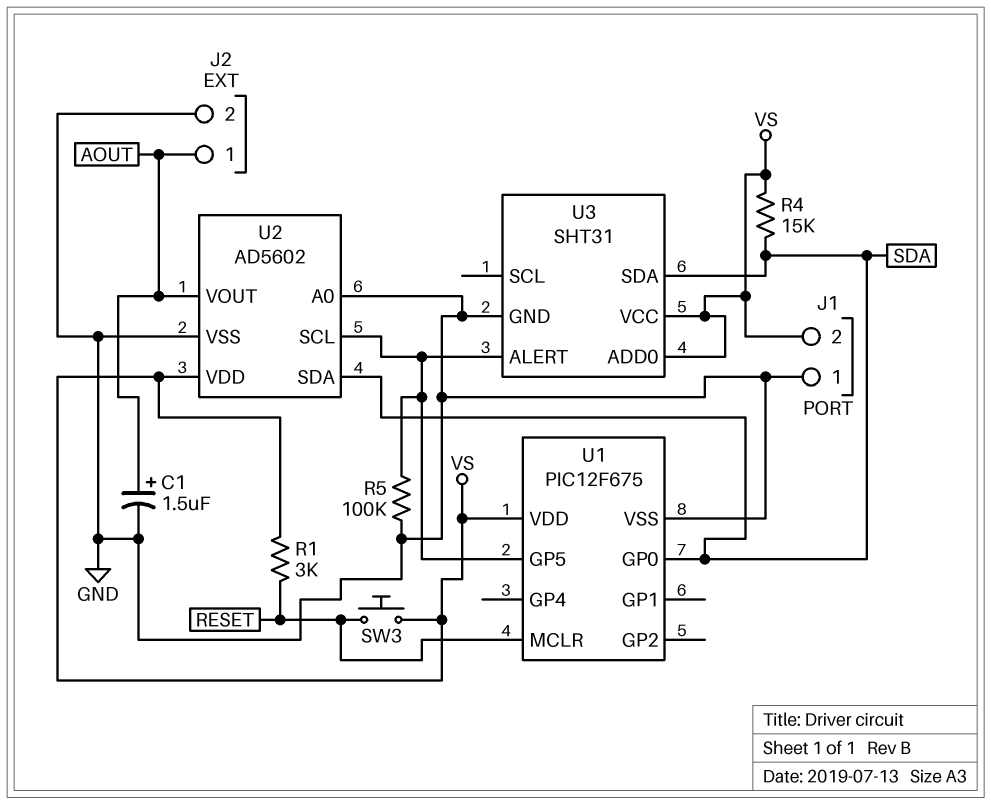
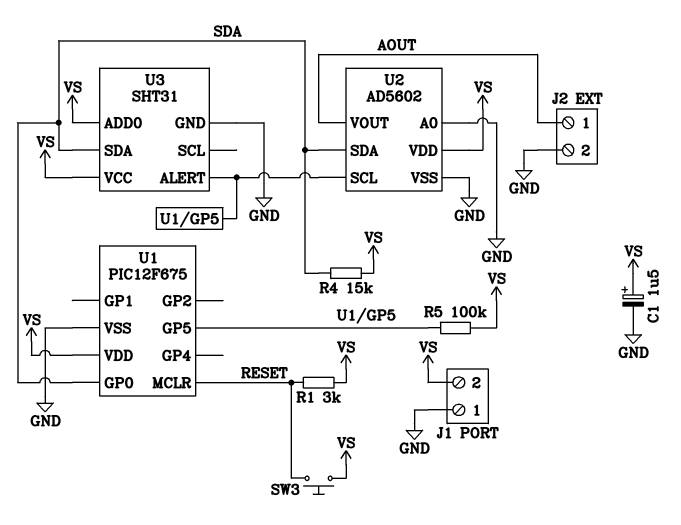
C1: 1.5uF (plus AOUT, minus GND) -> 1.5uF (plus VS, minus GND)
R5: 100k (GND, U1/GP5) -> 100k (U1/GP5, VS)

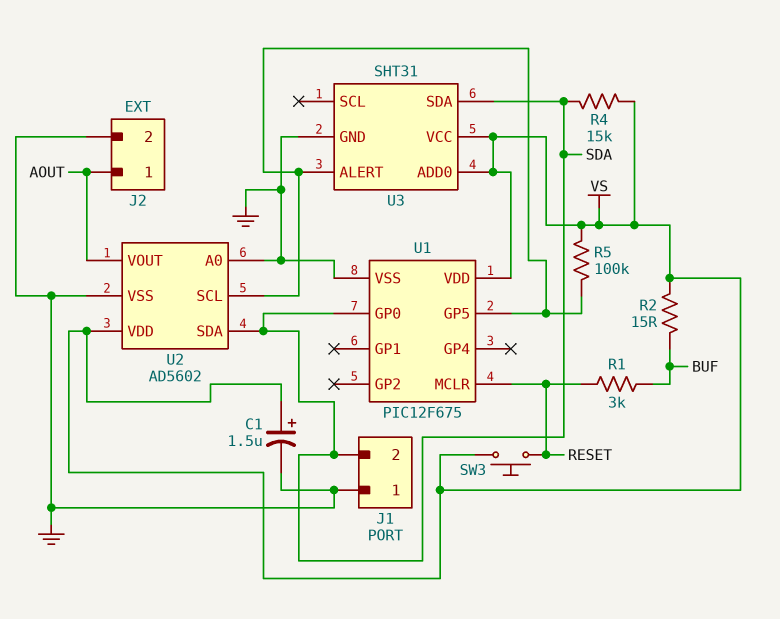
J1 pin 2: VS -> SDA
R1: 3k (RESET, VS) -> 3k (BUF, RESET)
R2: none -> 15 (BUF, VS)

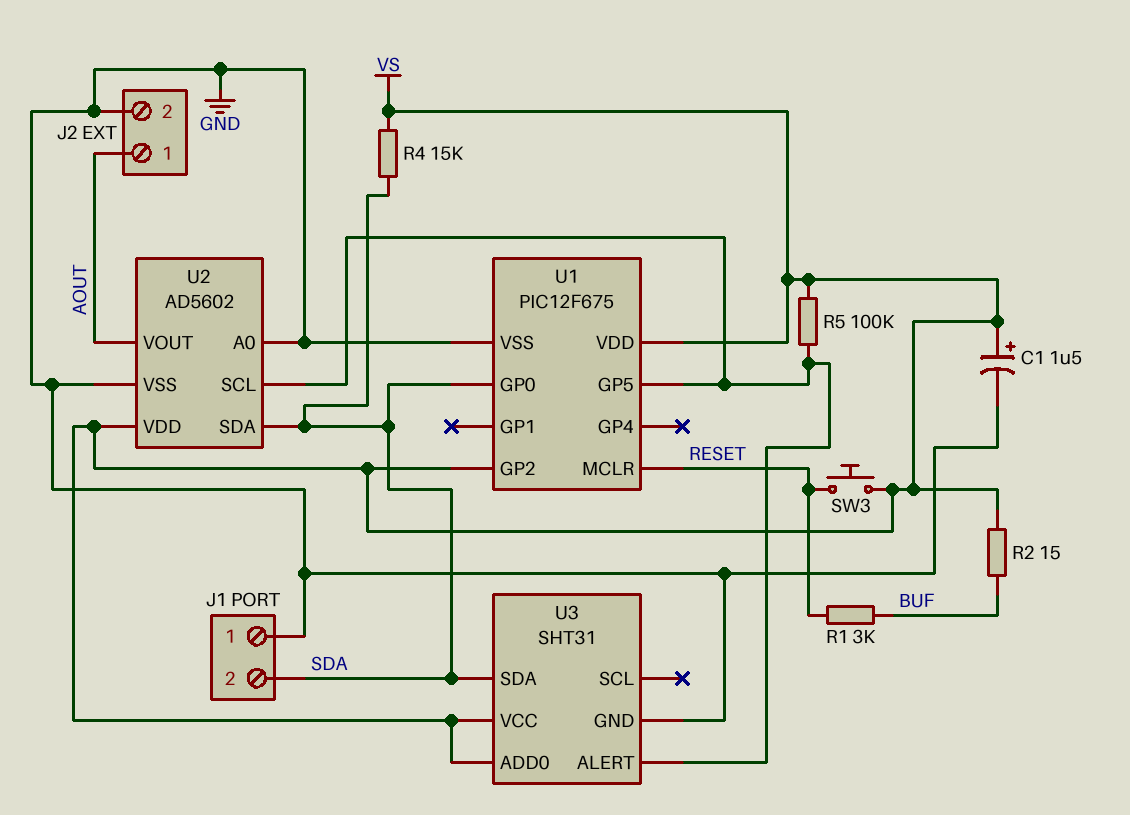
U1 pin GP2: none -> VS

